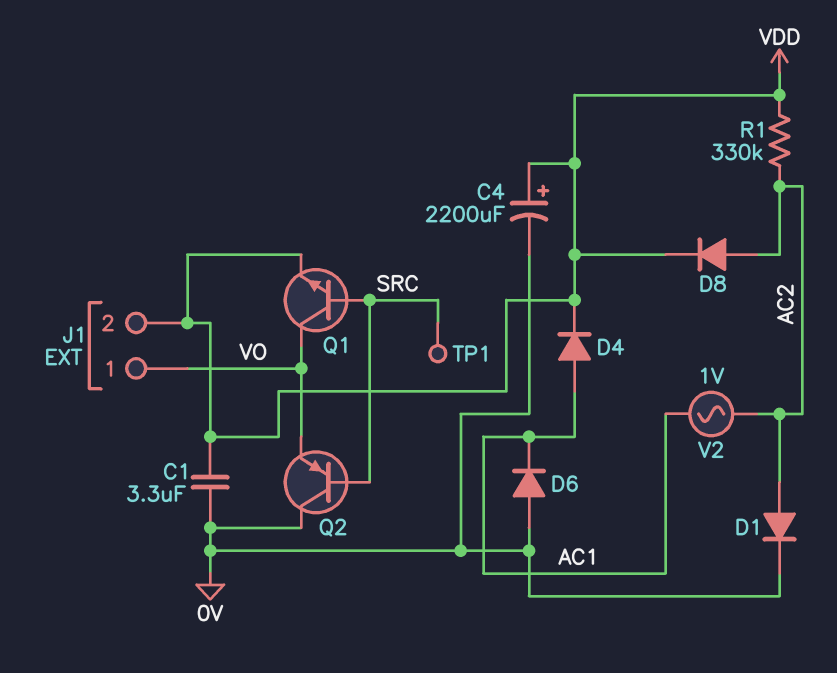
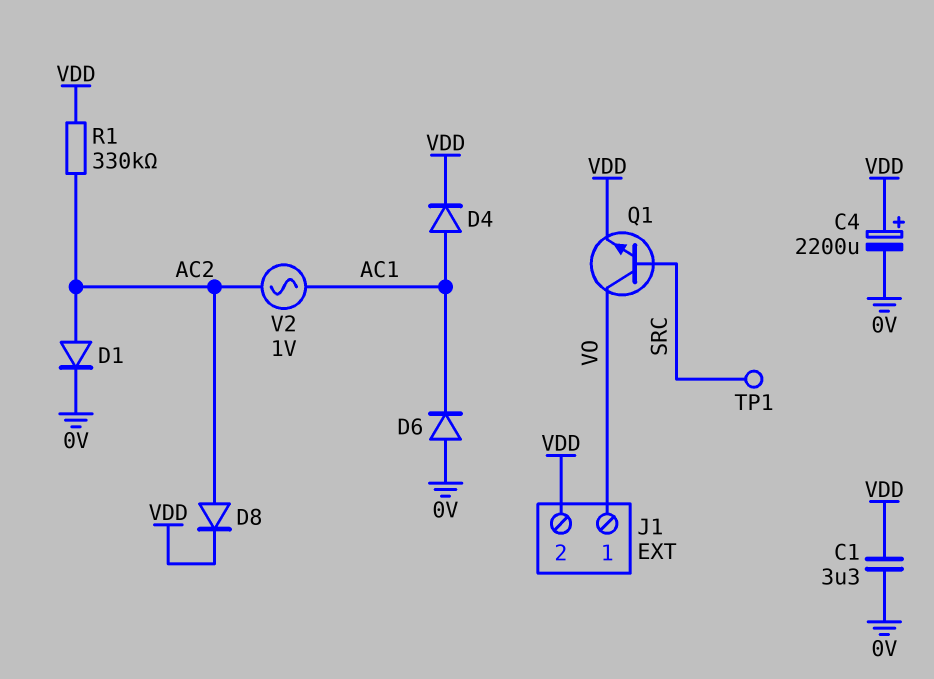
Q2: PNP (B SRC, C 0V, E VO) -> none

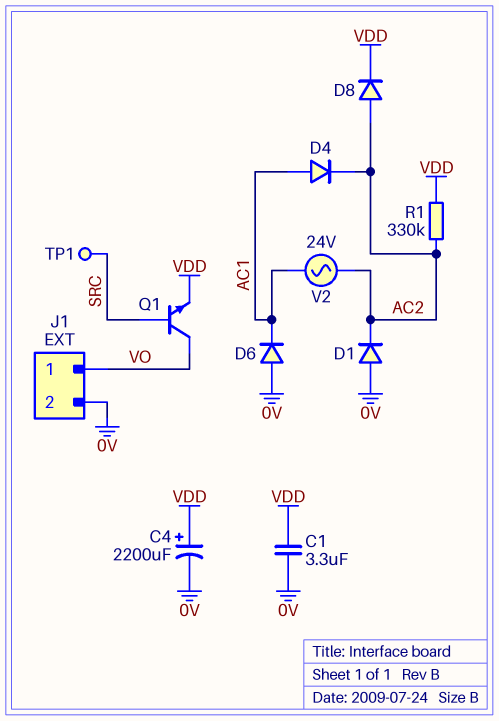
D1: diode (A AC2, K 0V) -> diode (A 0V, K AC2)
D4: diode (A AC1, K VDD) -> diode (A AC1, K AC2)
J1 pin 2: VDD -> 0V
V2: AC 1V (AC1, AC2) -> AC 24V (AC1, AC2)

